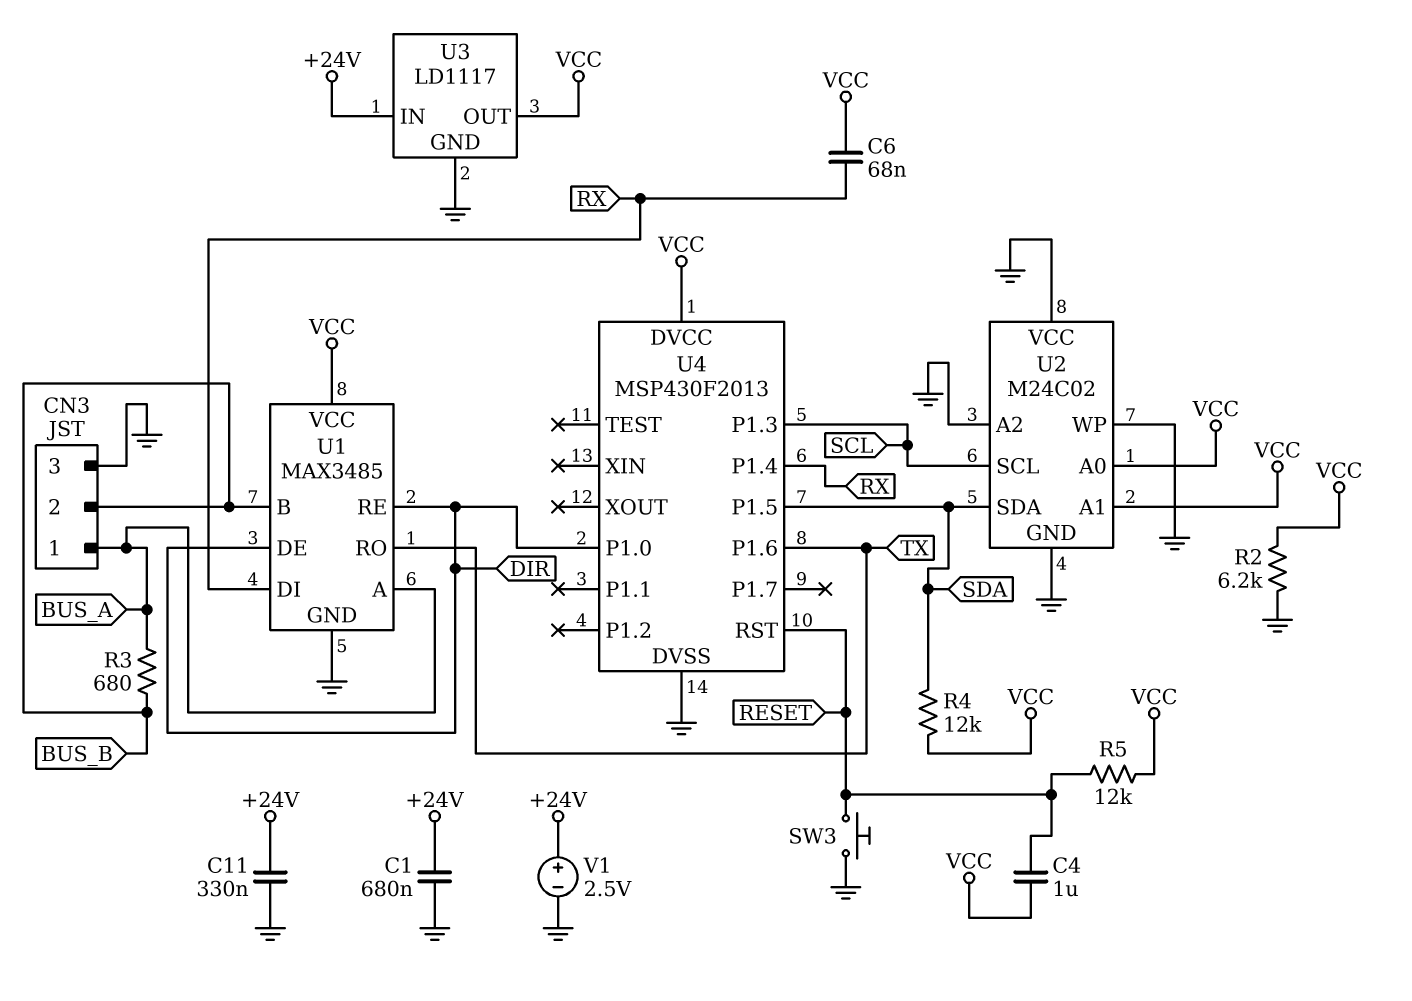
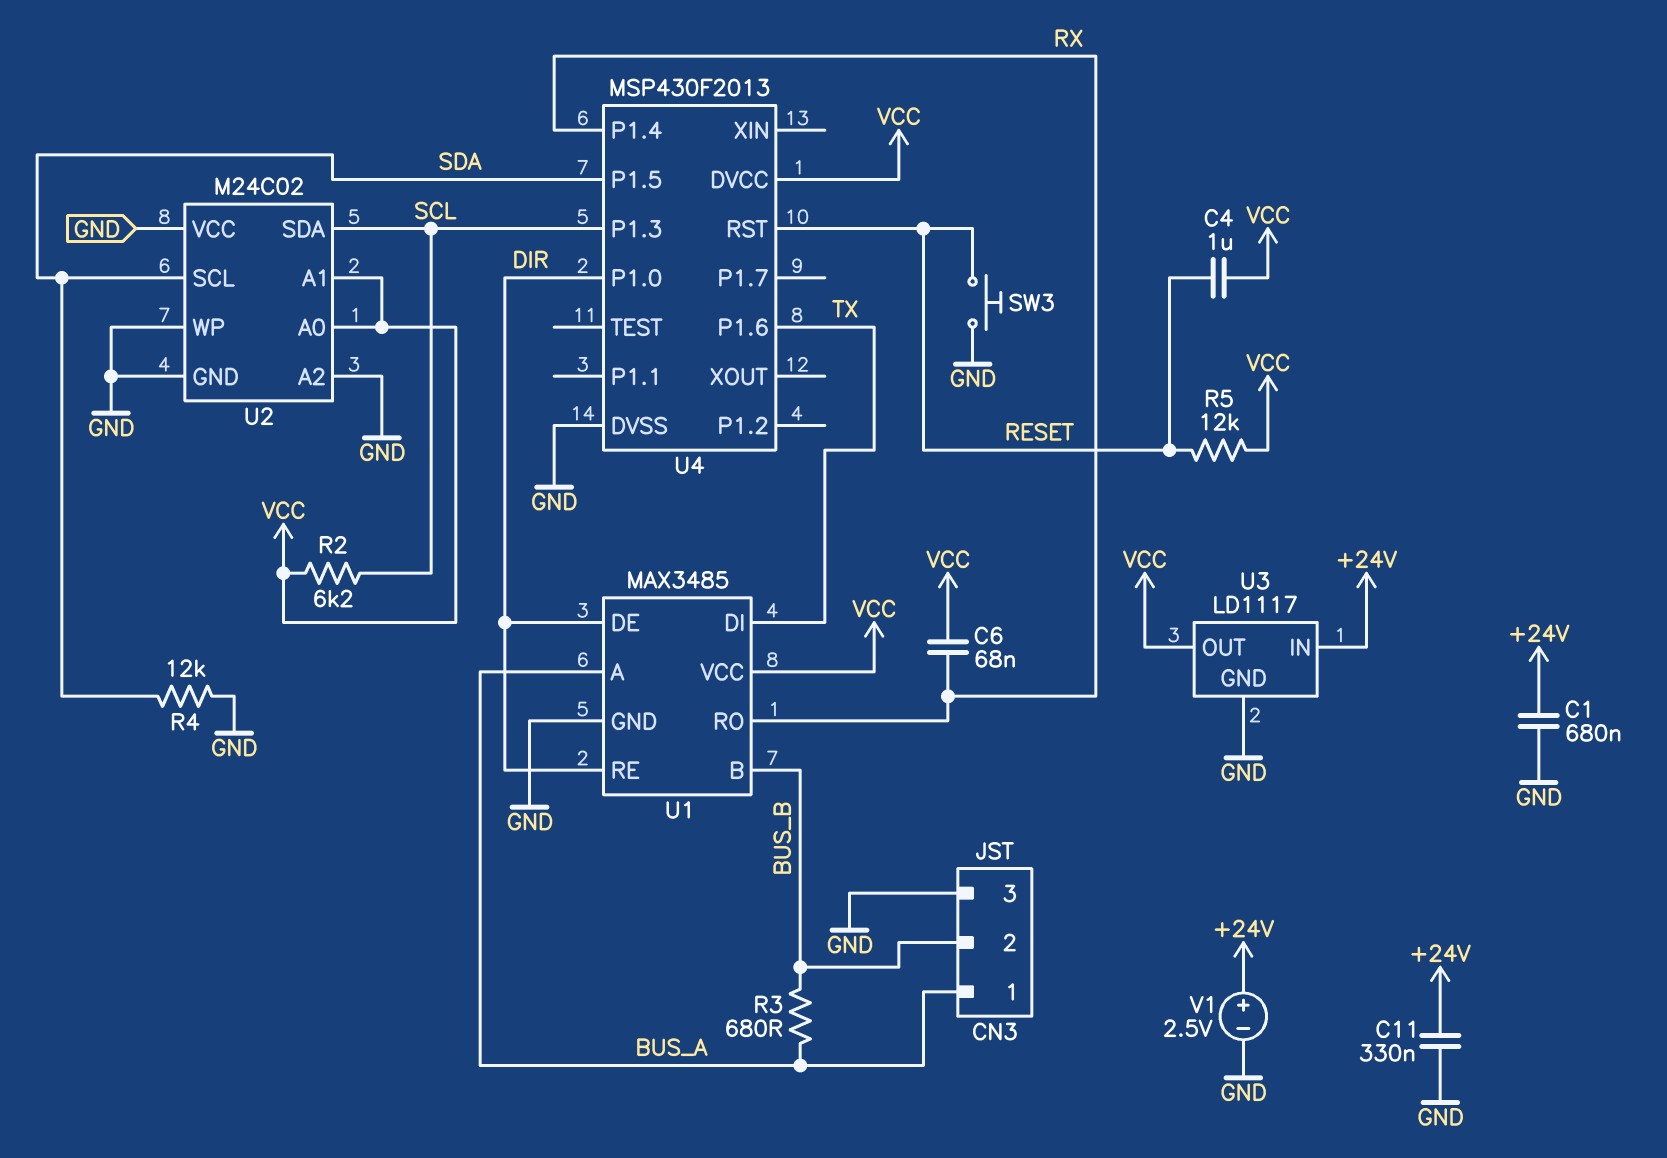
R2: 6.2k (GND, VCC) -> 6.2k (SCL, VCC)
R4: 12k (SDA, VCC) -> 12k (GND, SDA)
U1 pin DI: RX -> TX
U1 pin RO: TX -> RX
U2 pin SCL: SCL -> SDA
U2 pin SDA: SDA -> SCL

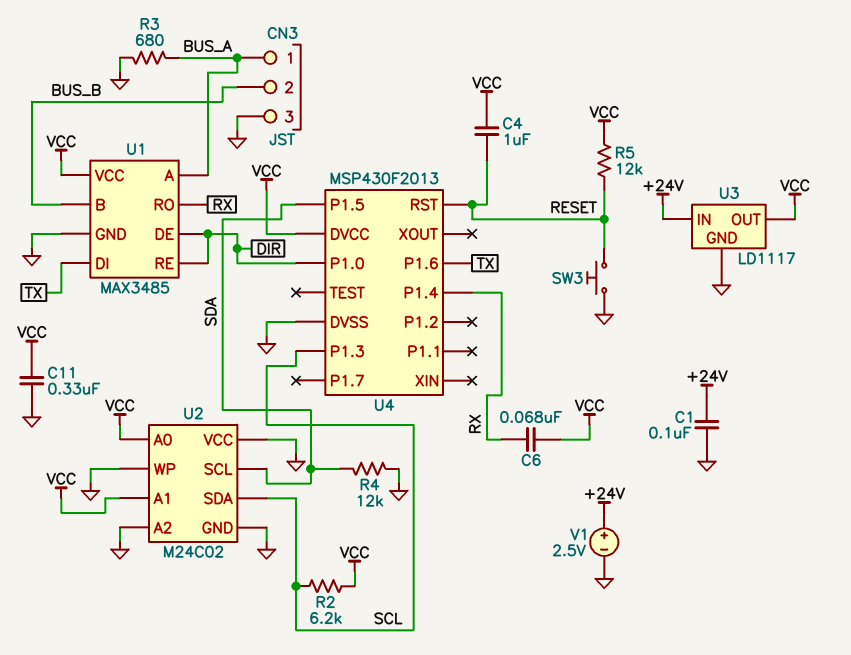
C1: 680nF (+24V, GND) -> 100nF (+24V, GND)
C11: 330nF (+24V, GND) -> 330nF (GND, VCC)
R3: 680 (BUS_A, BUS_B) -> 680 (BUS_A, GND)

